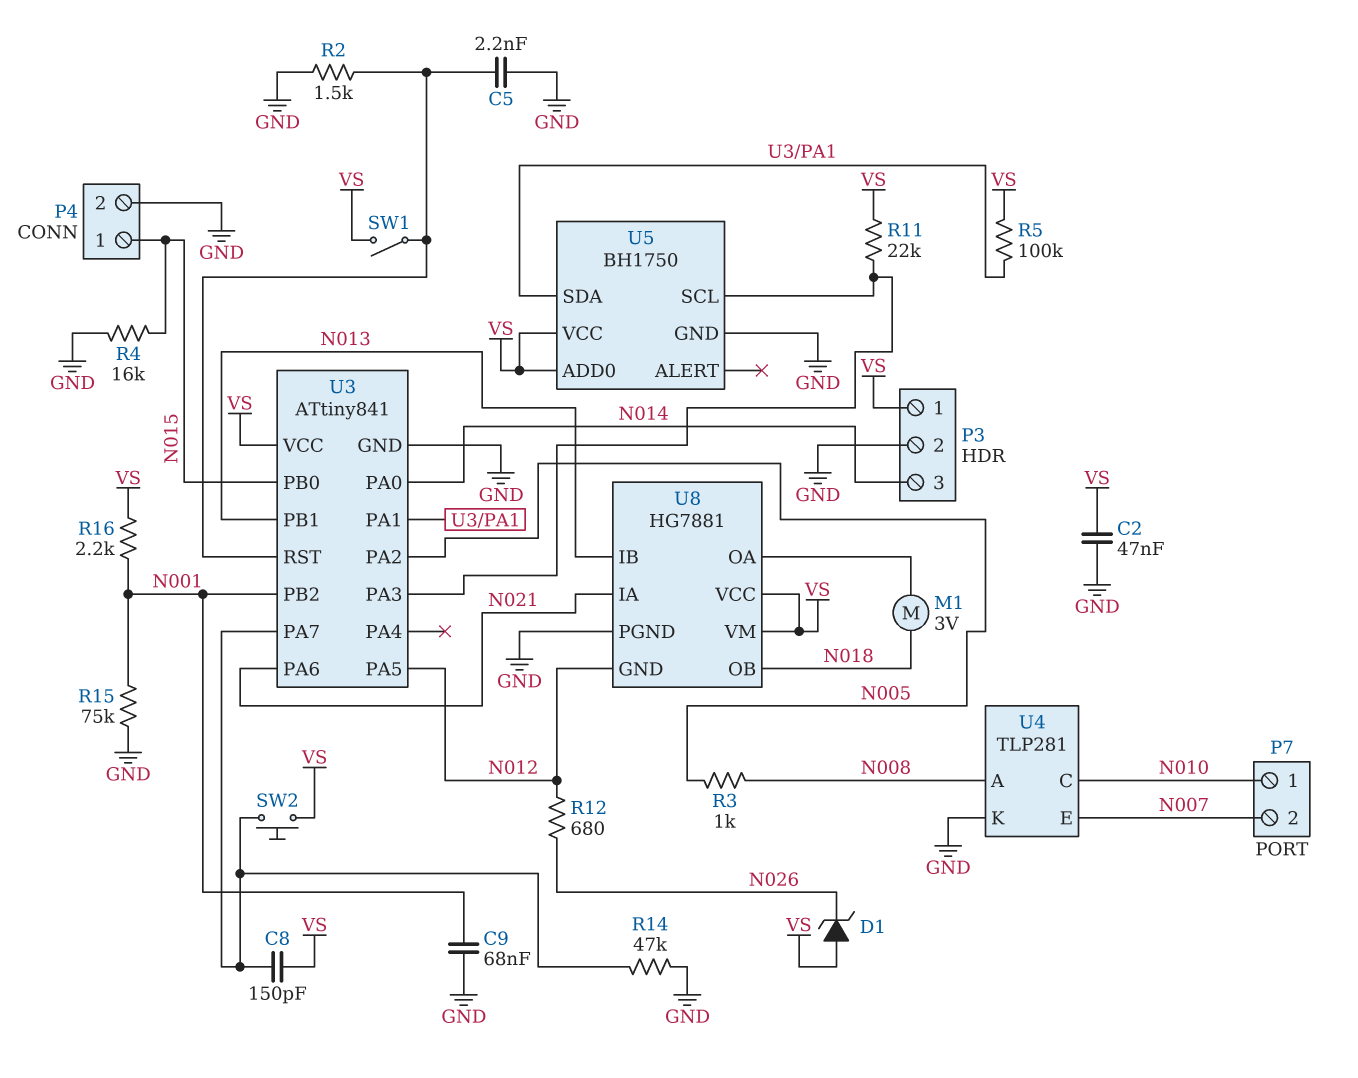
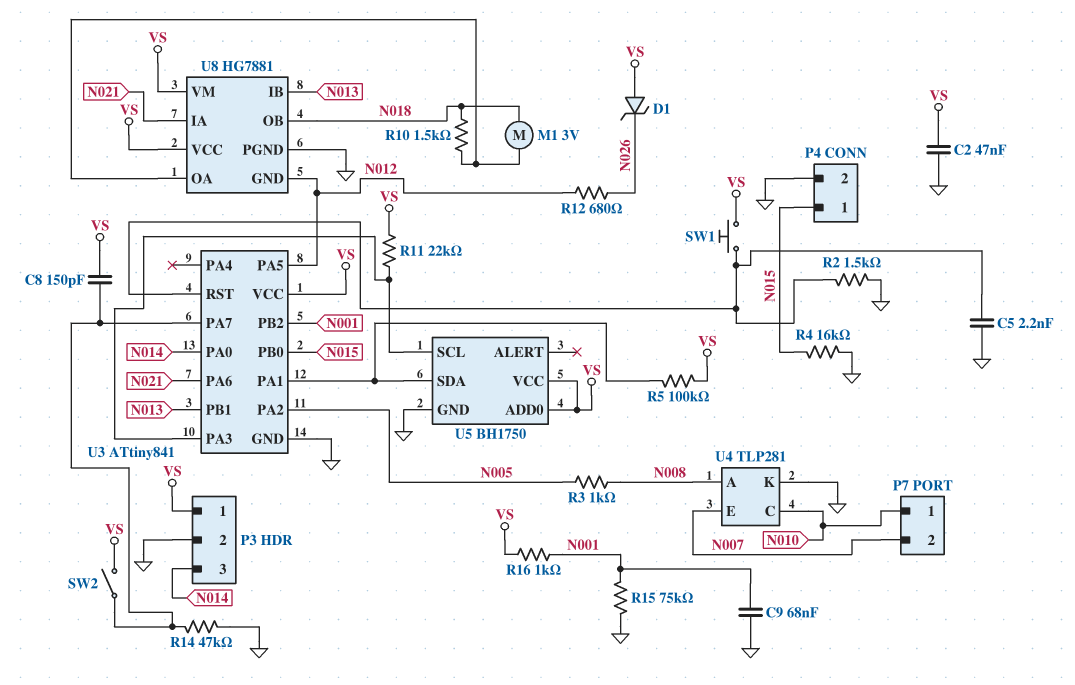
R10: none -> 1.5k (N018, U8/OA)
R16: 2.2k (N001, VS) -> 1k (N001, VS)
SW1: switch (U3/RST, VS) -> button (U3/RST, VS)
SW2: button (U3/PA7, VS) -> switch (U3/PA7, VS)

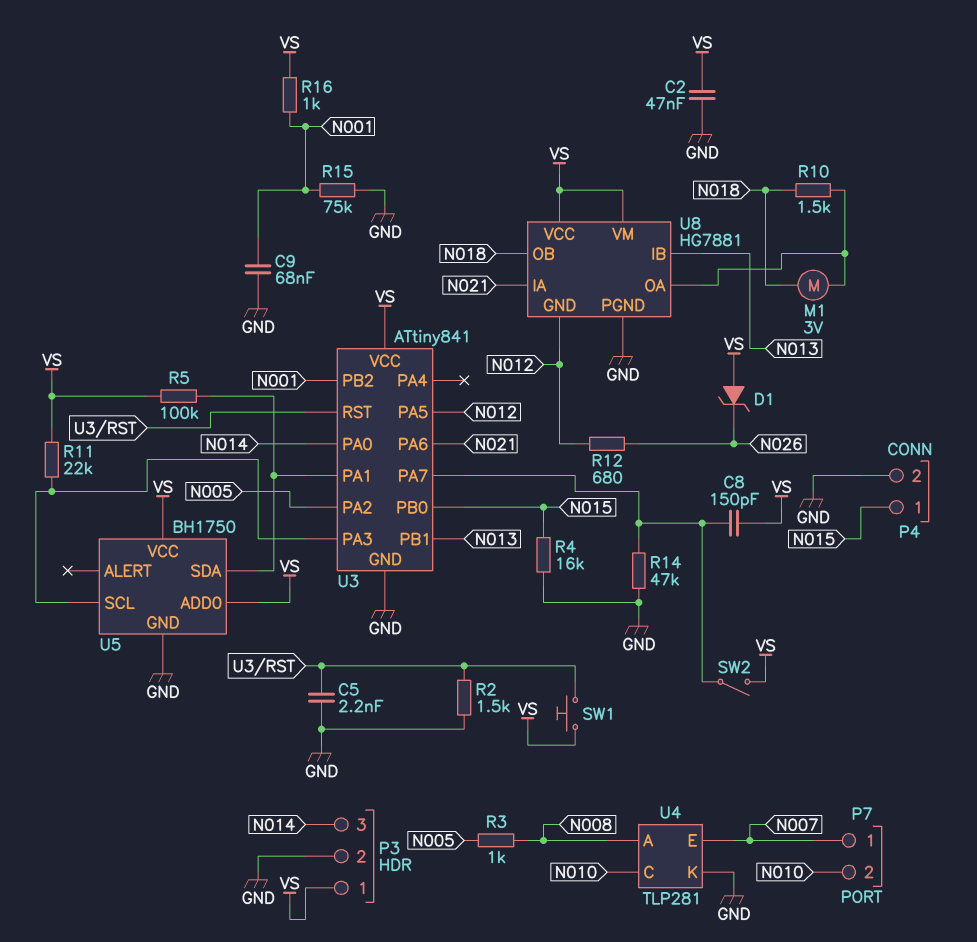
P7 pin 1: N010 -> N007
P7 pin 2: N007 -> N010

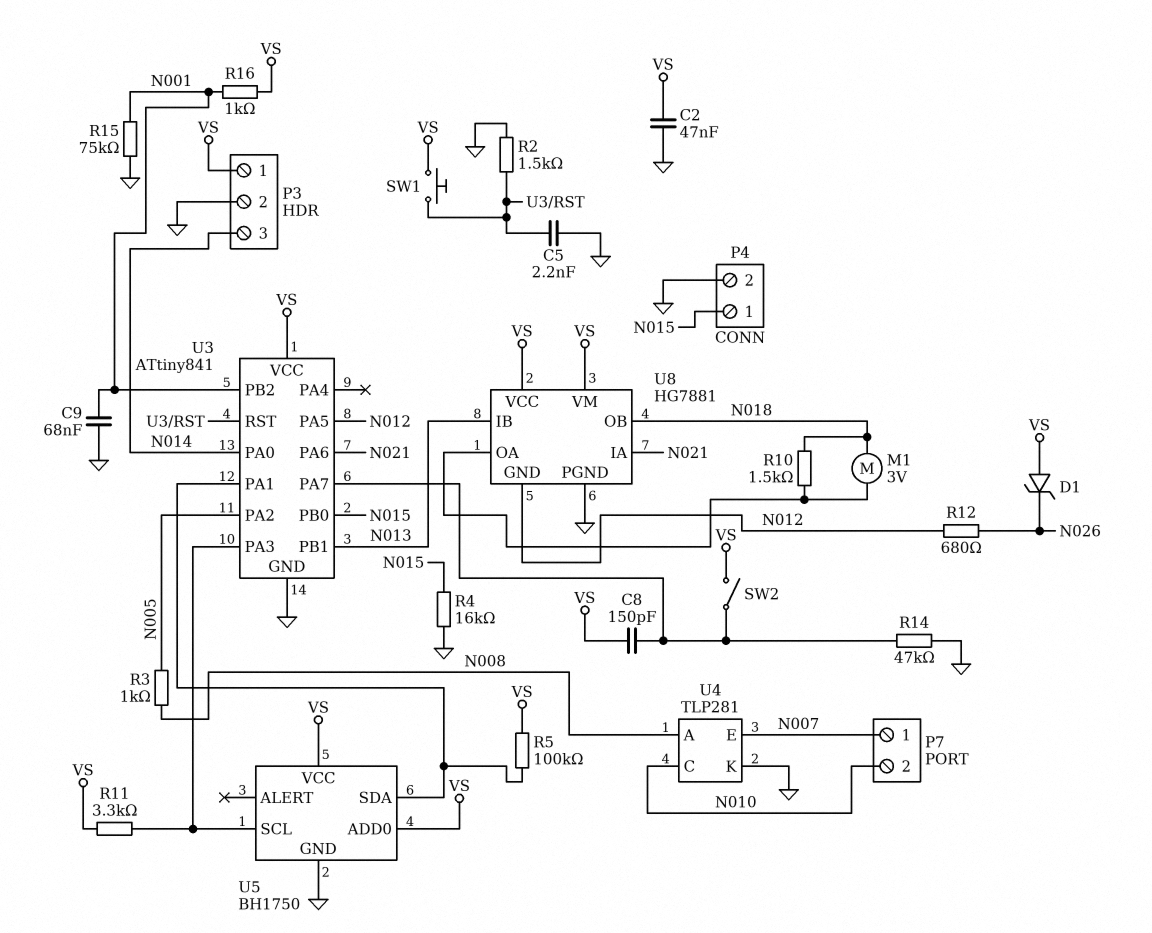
R11: 22k (U3/PA3, VS) -> 3.3k (U3/PA3, VS)

